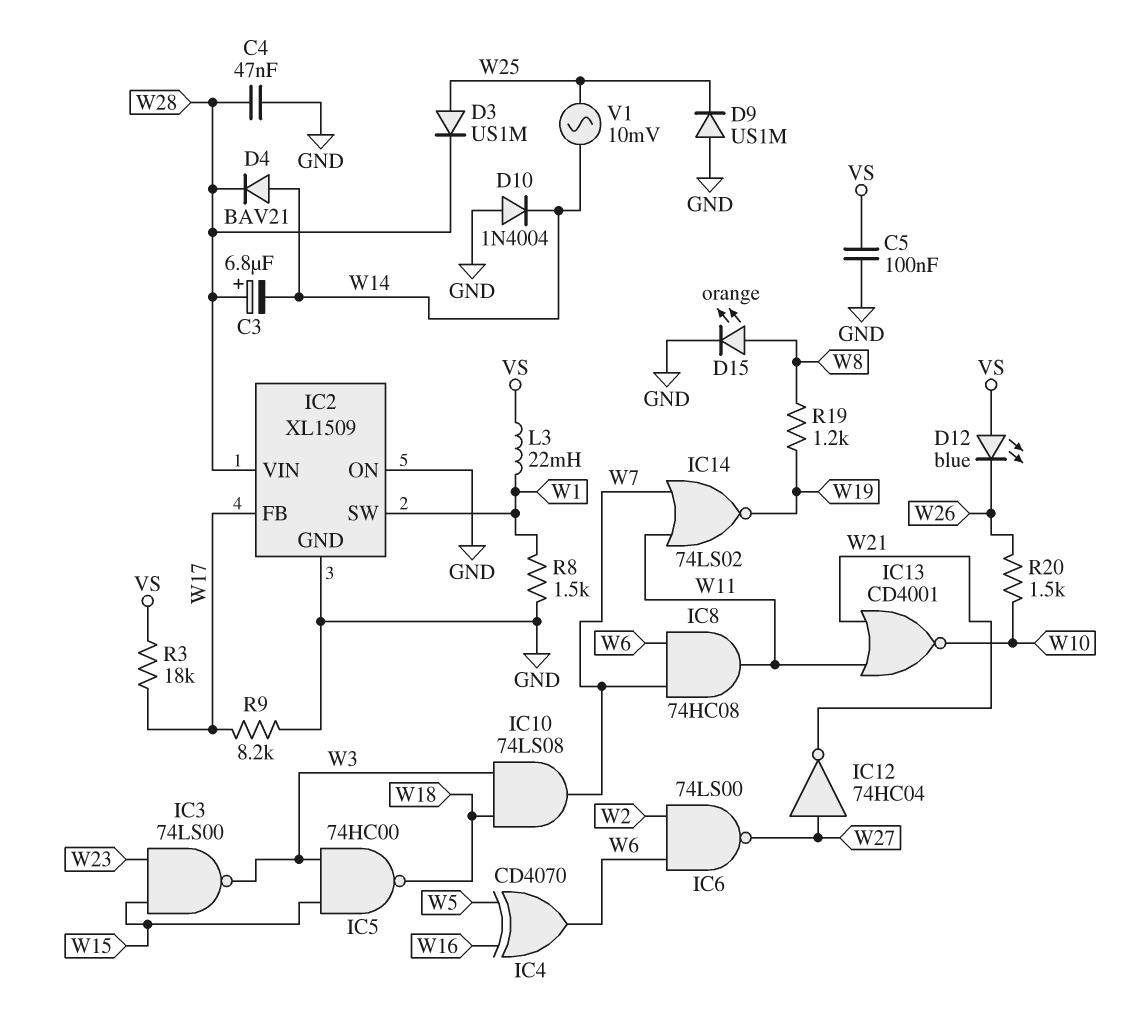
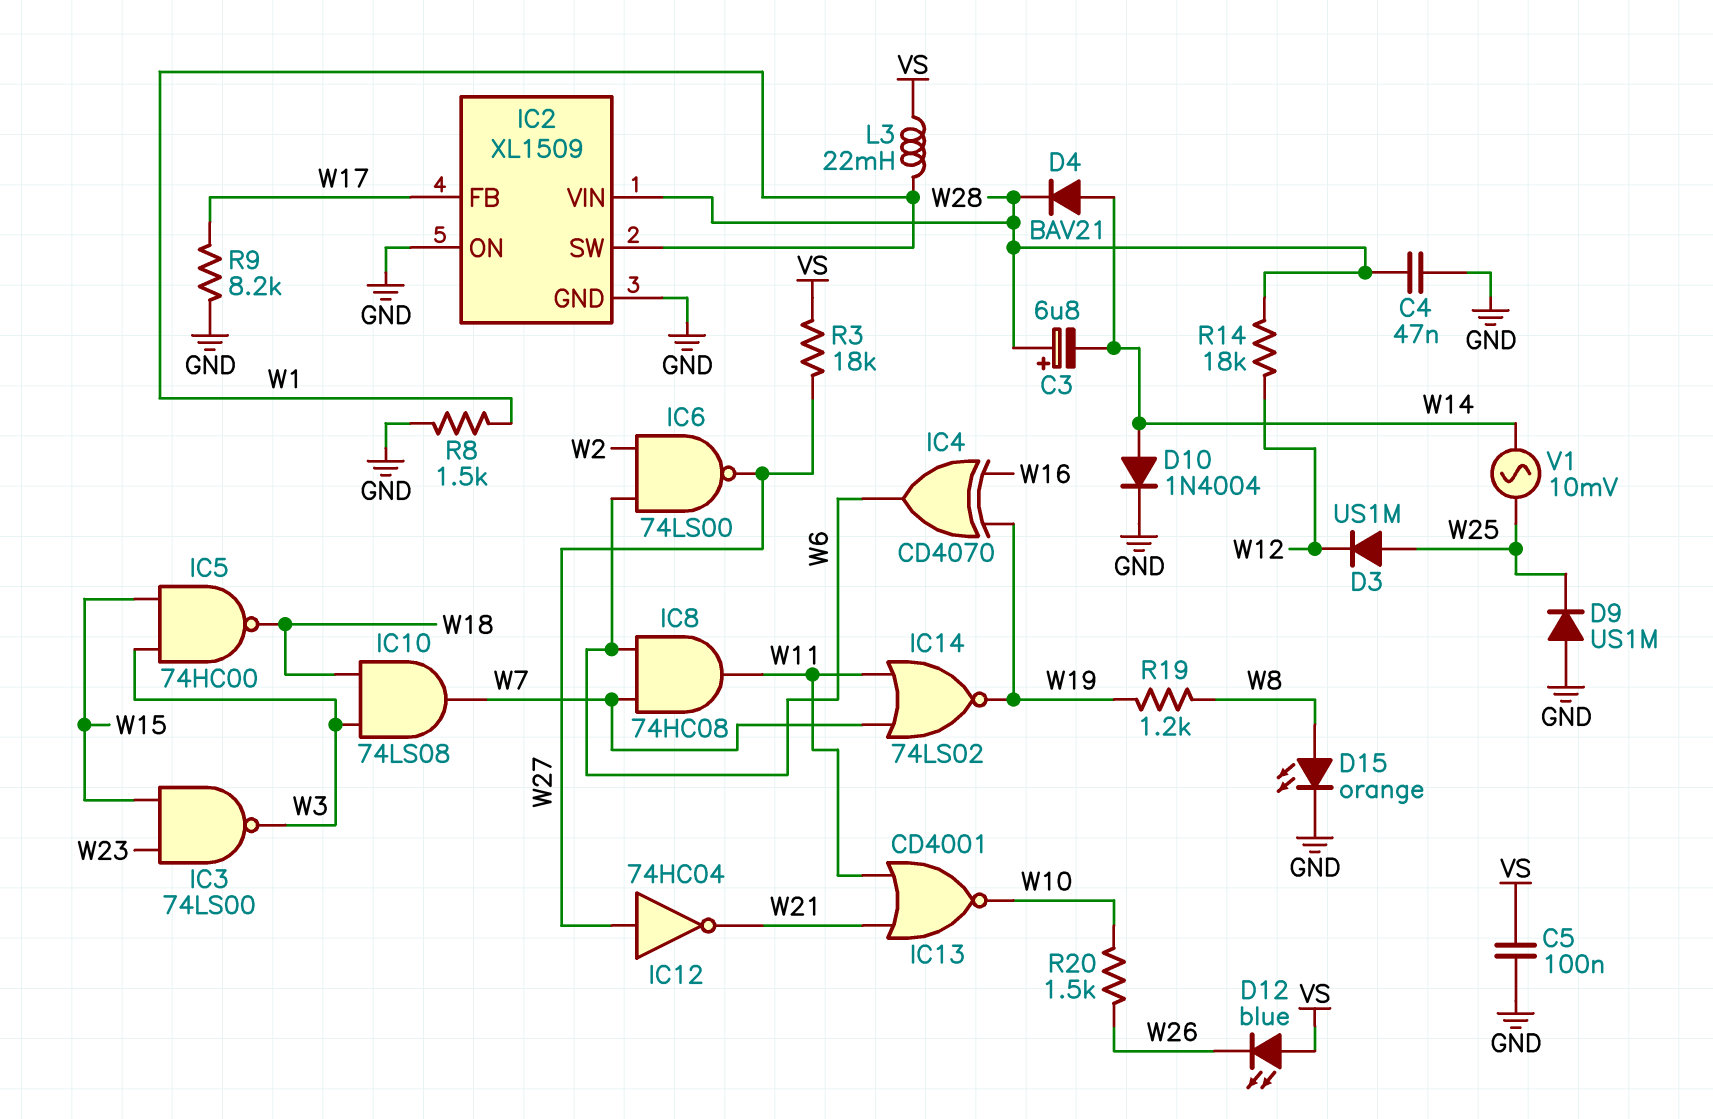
D3: diode US1M (A W25, K W28) -> diode US1M (A W25, K W12)
D10: diode 1N4004 (A GND, K W14) -> diode 1N4004 (A W14, K GND)
IC4: XOR CD4070 (in W5, in W16, out W6) -> XOR CD4070 (in W16, in W19, out W6)
R3: 18k (VS, W17) -> 18k (VS, W27)
R14: none -> 18k (W12, W28)

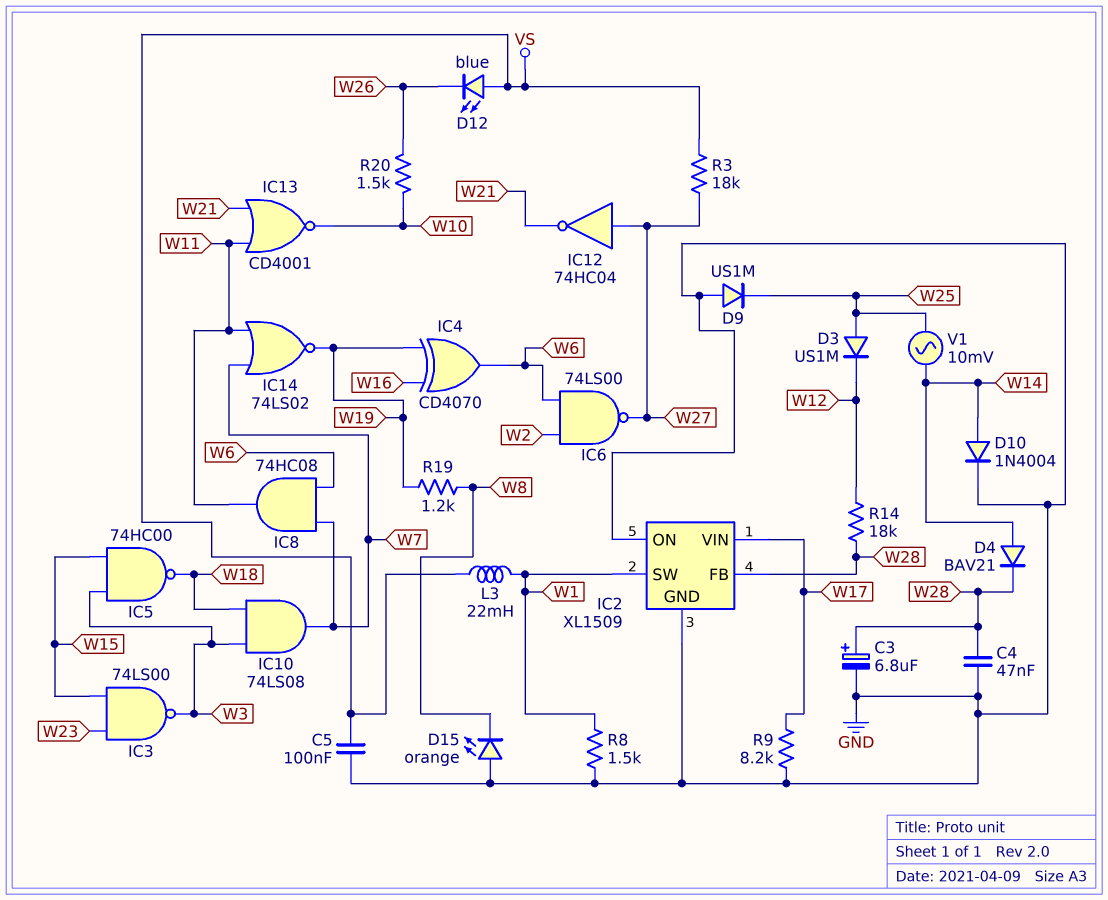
C3: 6.8uF (plus W28, minus W14) -> 6.8uF (plus W28, minus GND)
D15: LED orange (A W8, K GND) -> LED orange (A GND, K W8)
IC2 pin FB: W17 -> W28
IC2 pin VIN: W28 -> W17

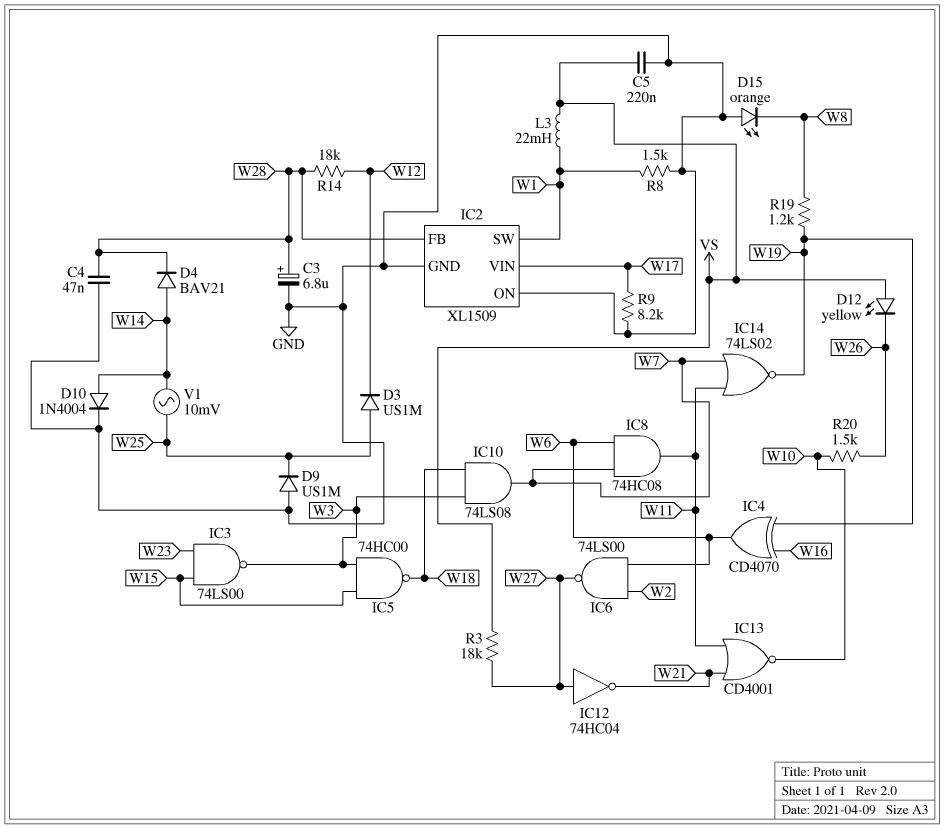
C5: 100nF (GND, VS) -> 220nF (GND, VS)
D12: LED blue (A VS, K W26) -> LED yellow (A VS, K W26)

